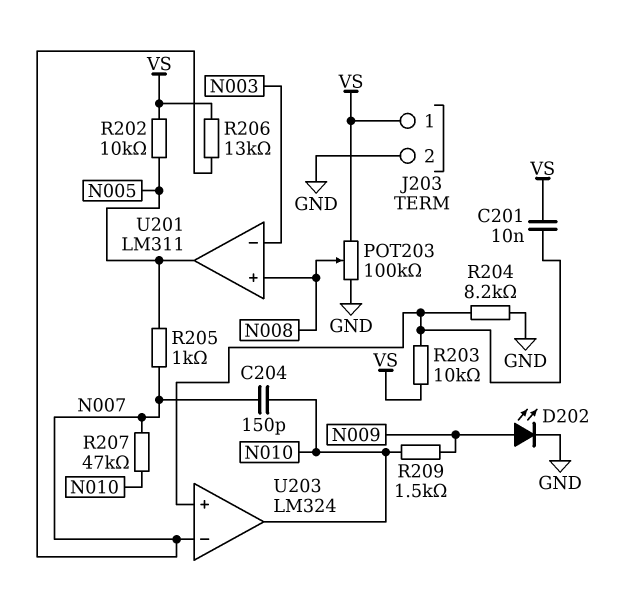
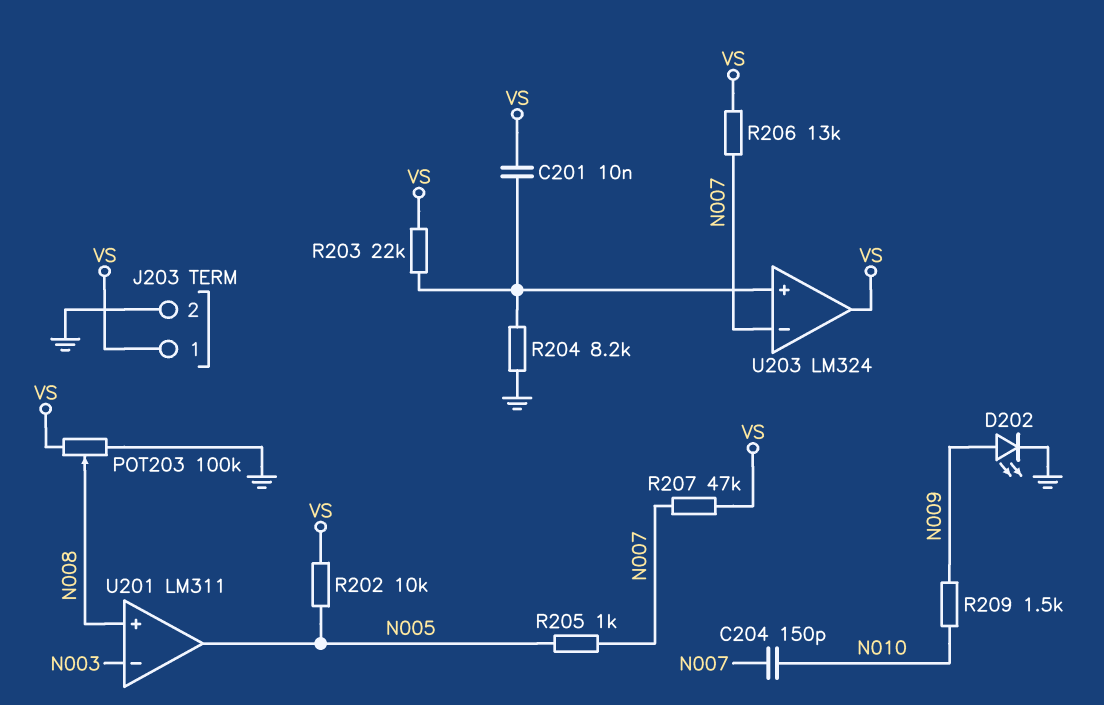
R203: 10k (U203/in+, VS) -> 22k (U203/in+, VS)
R207: 47k (N007, N010) -> 47k (N007, VS)
U203 pin out: N010 -> VS

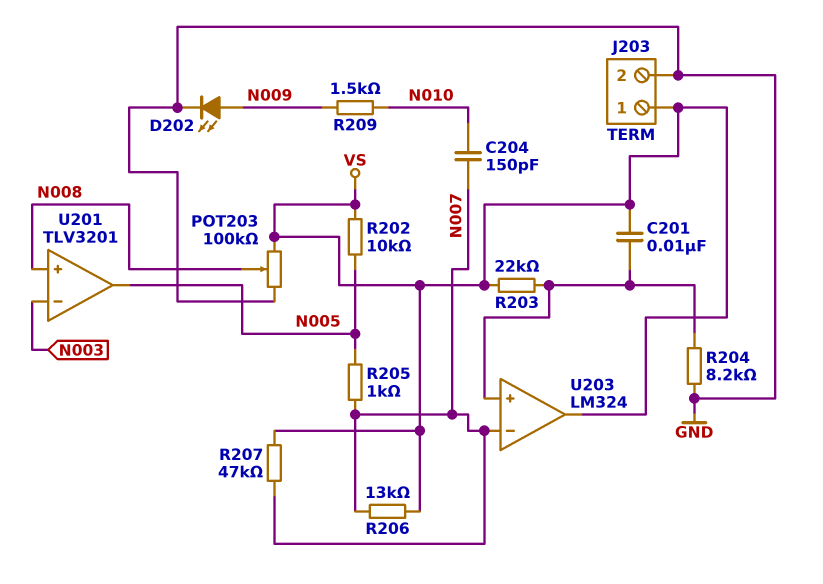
U201: LM311 -> TLV3201

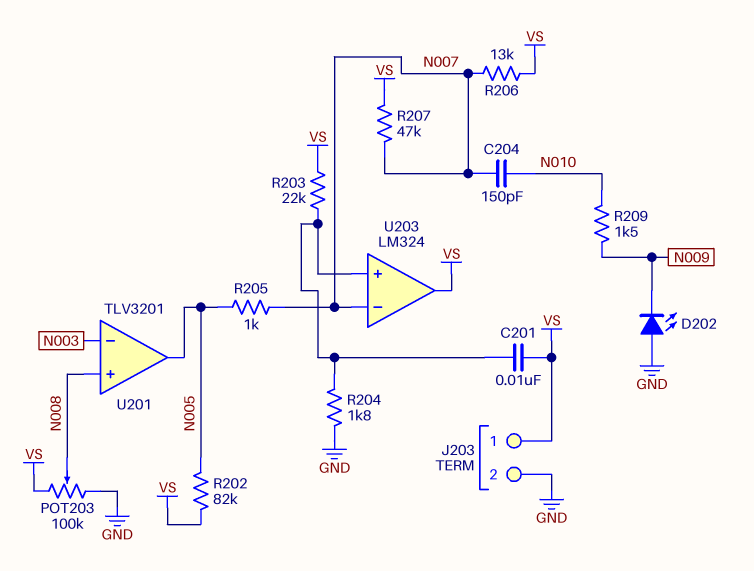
D202: LED (A N009, K GND) -> LED (A GND, K N009)
R202: 10k (N005, VS) -> 82k (N005, VS)
R204: 8.2k (GND, U203/in+) -> 1.8k (GND, U203/in+)

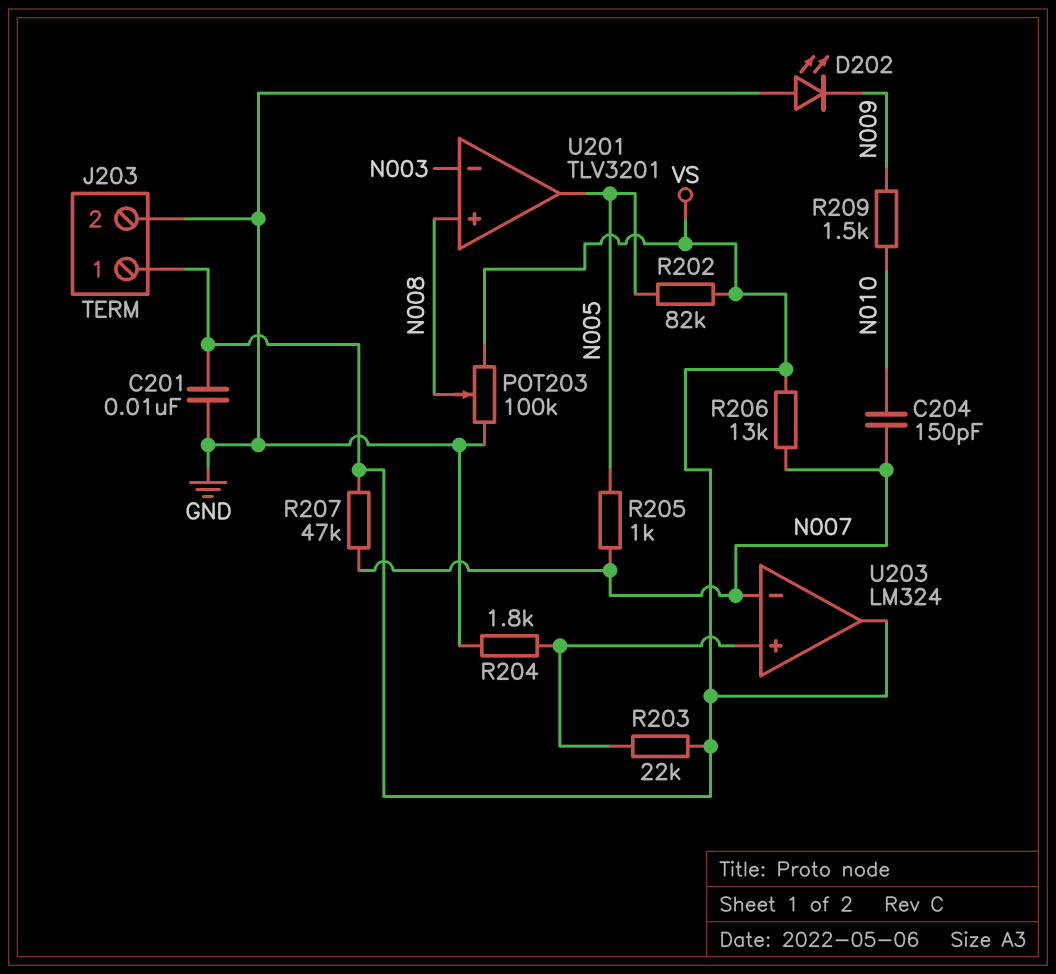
C201: 10nF (U203/in+, VS) -> 10nF (GND, VS)

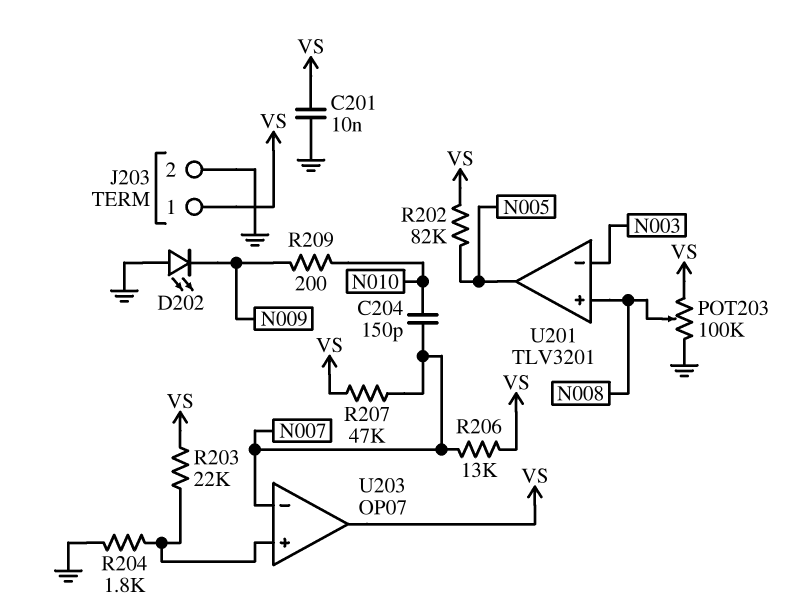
R205: 1k (N005, N007) -> none
R209: 1.5k (N009, N010) -> 200 (N009, N010)
U203: LM324 -> OP07

